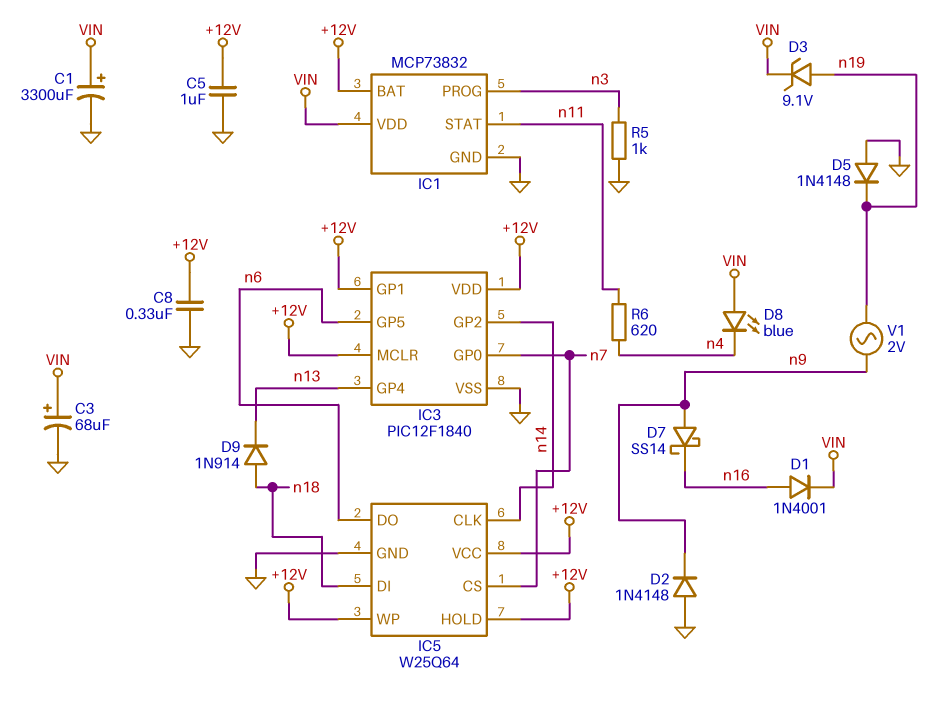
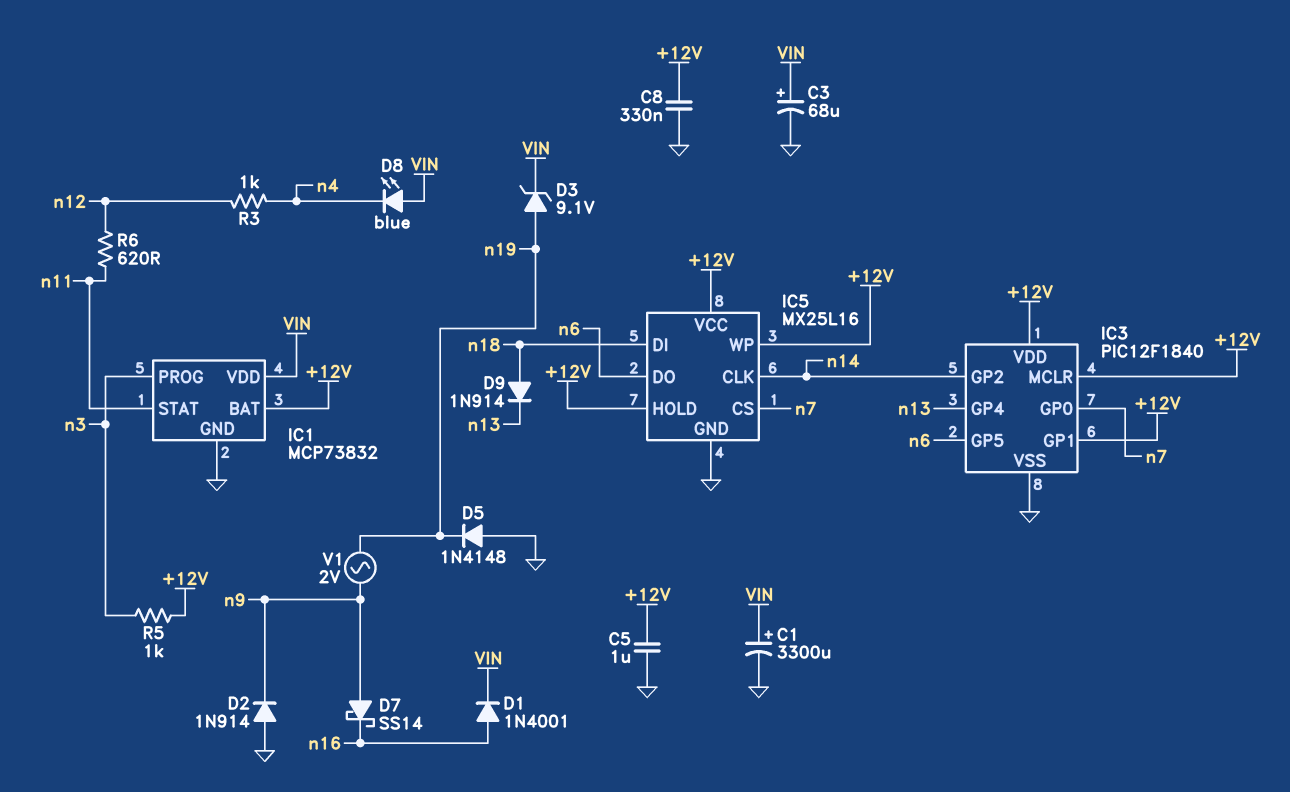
D2: diode 1N4148 (A GND, K n9) -> diode 1N914 (A GND, K n9)
IC5: W25Q64 -> MX25L16
R3: none -> 1k (n4, n12)
R5: 1k (GND, n3) -> 1k (+12V, n3)
R6: 620 (n4, n11) -> 620 (n11, n12)

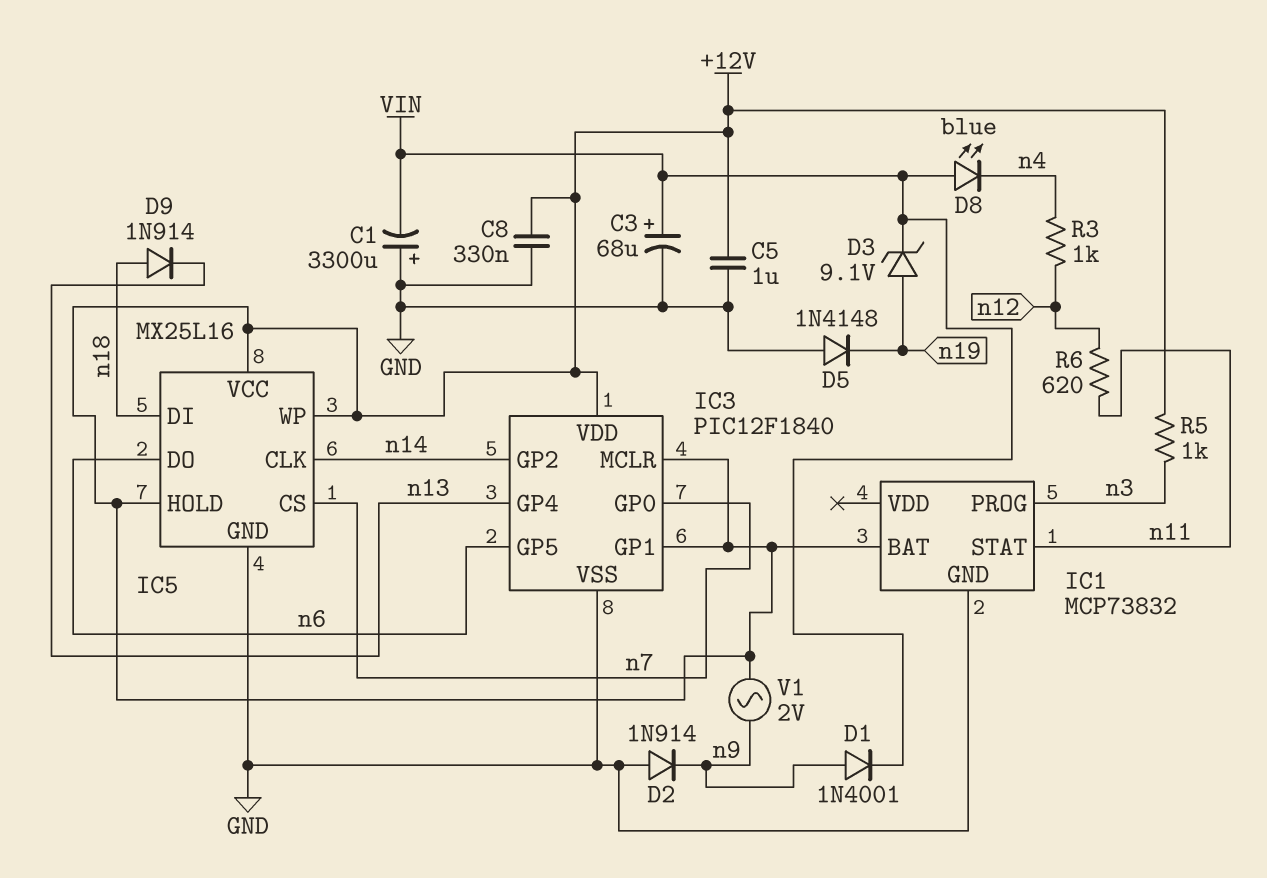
C1: 3300uF (plus VIN, minus GND) -> 3300uF (plus GND, minus VIN)
D1: diode 1N4001 (A n16, K VIN) -> diode 1N4001 (A n9, K VIN)
D7: schottky SS14 (A n9, K n16) -> none
IC1 pin VDD: VIN -> none
V1: AC 2V (n9, n19) -> AC 2V (+12V, n9)

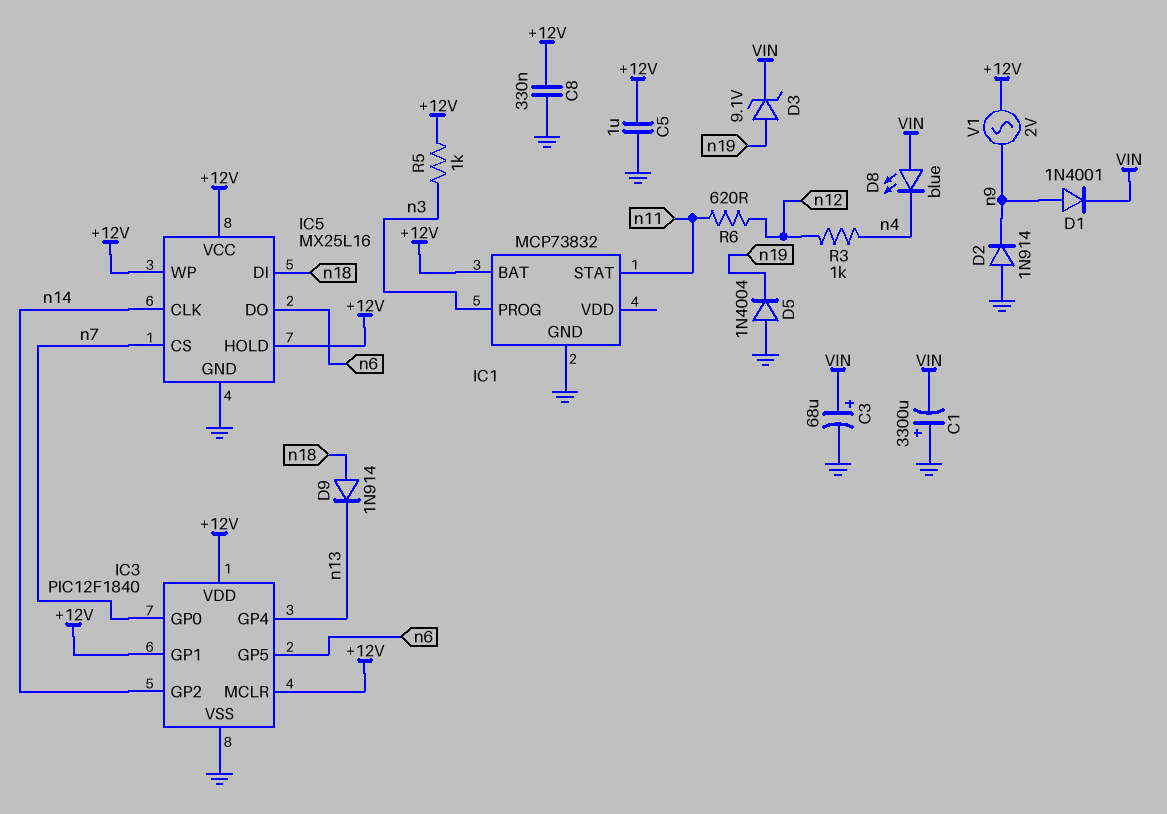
D5: diode 1N4148 (A GND, K n19) -> diode 1N4004 (A GND, K n19)

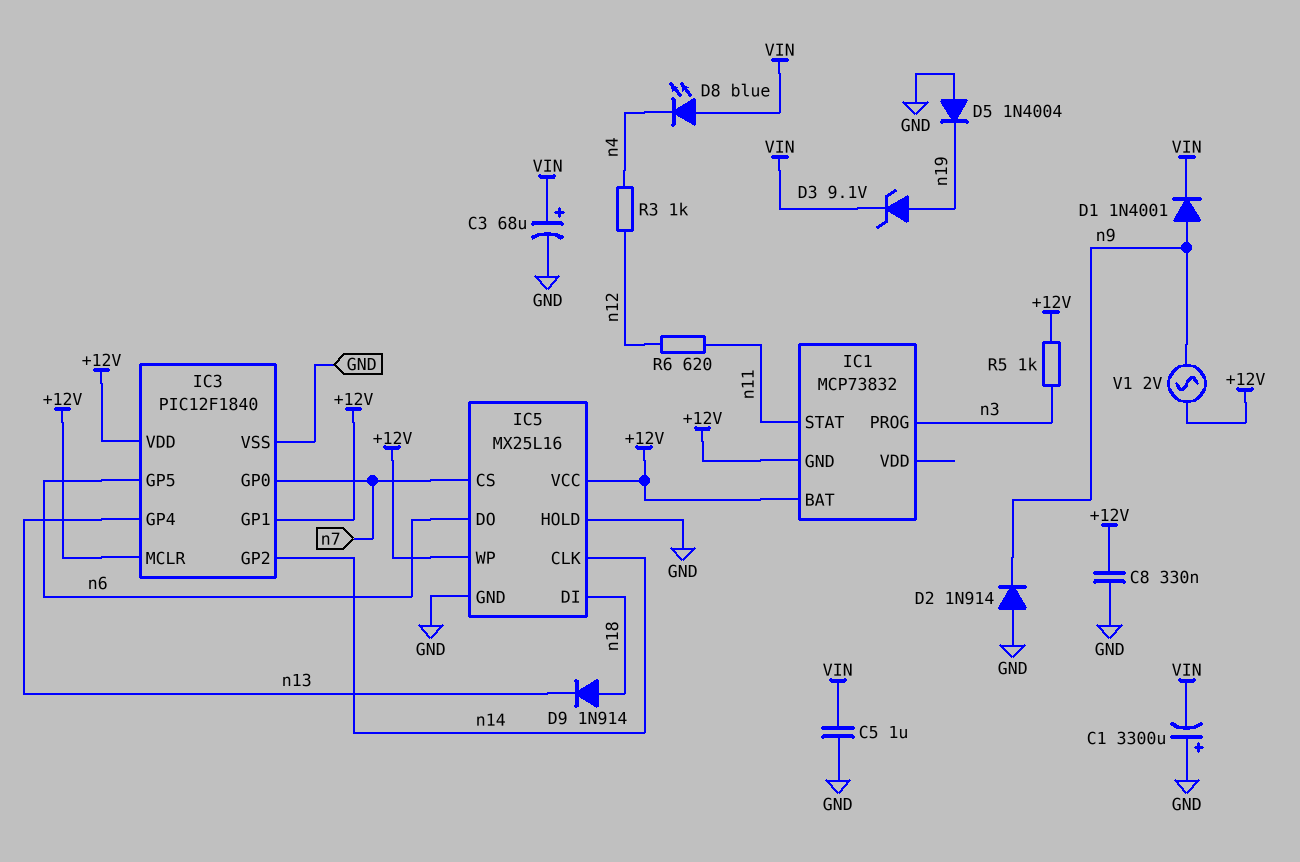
C5: 1uF (+12V, GND) -> 1uF (GND, VIN)
IC1 pin GND: GND -> +12V
IC5 pin HOLD: +12V -> GND

